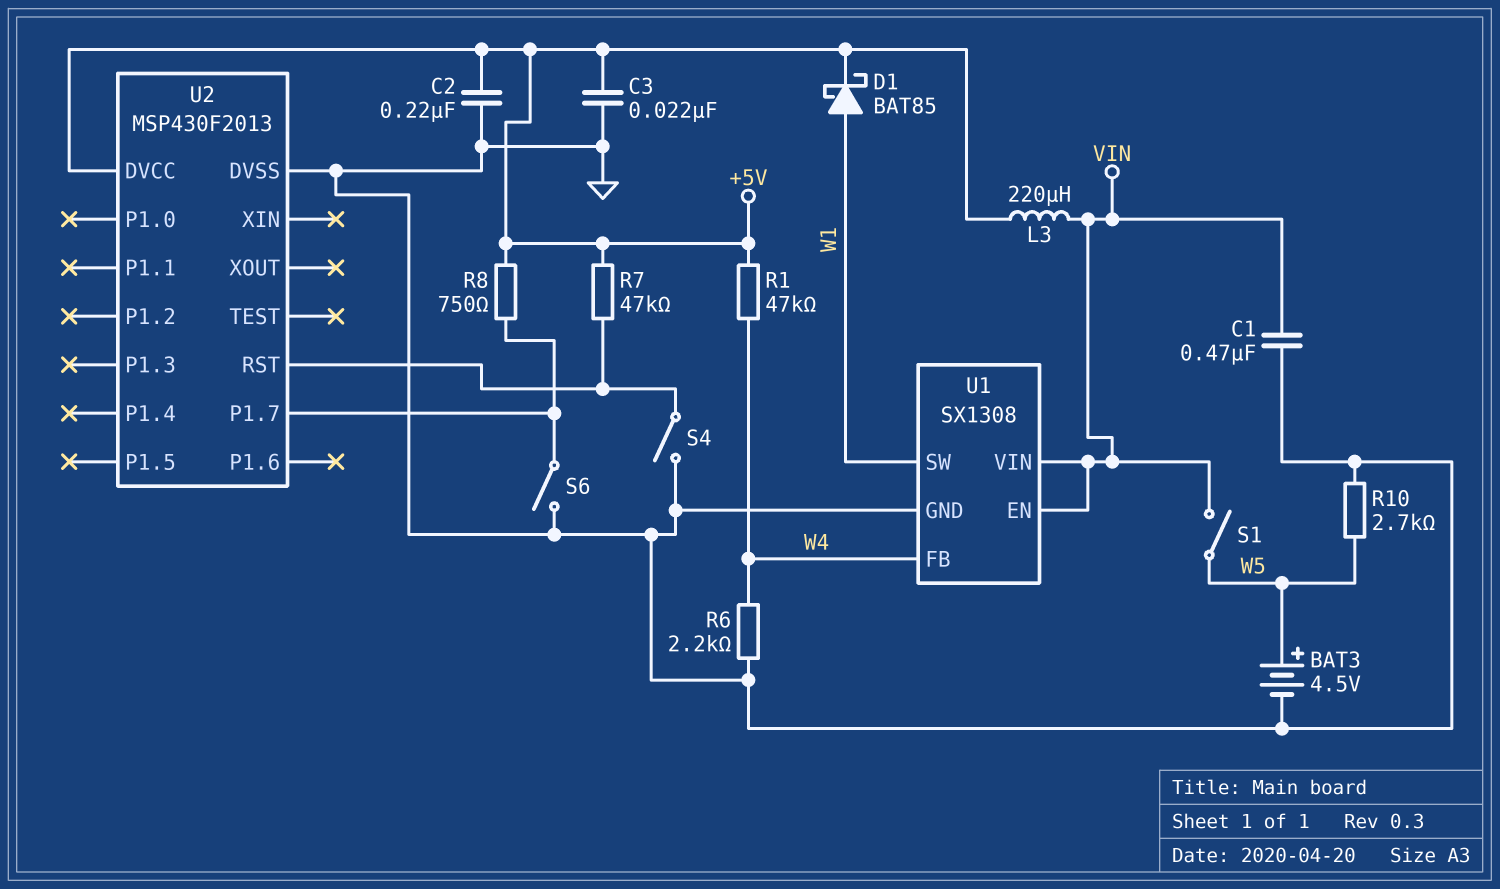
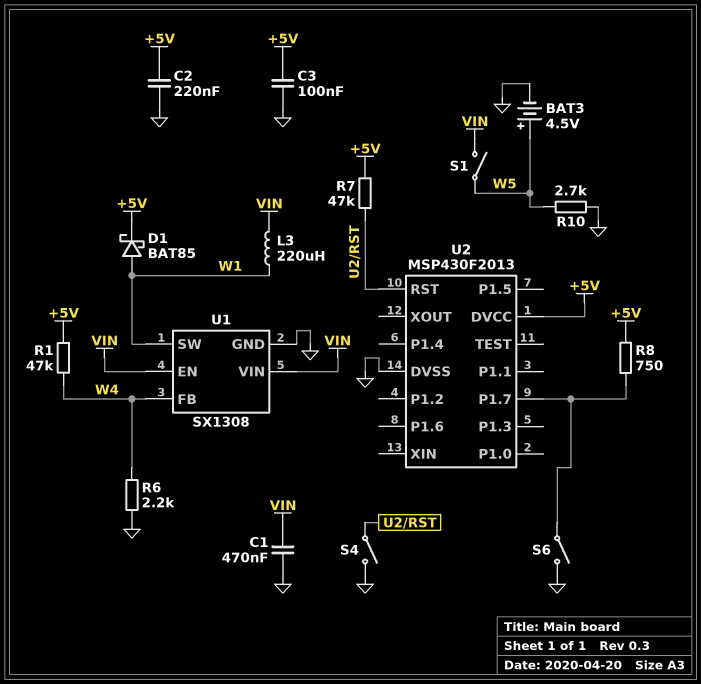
C3: 22nF (+5V, GND) -> 100nF (+5V, GND)
L3: 220uH (+5V, VIN) -> 220uH (VIN, W1)

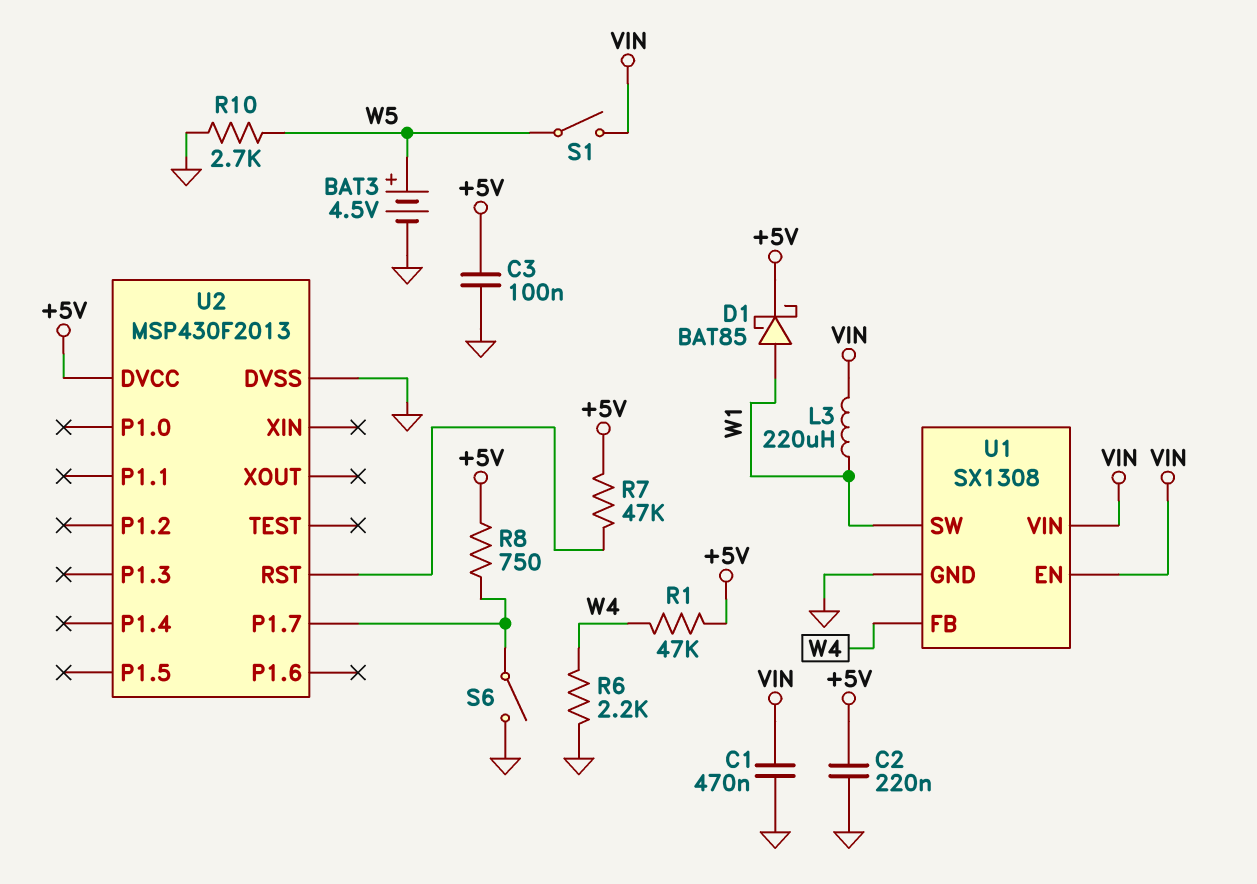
S4: switch (GND, U2/RST) -> none

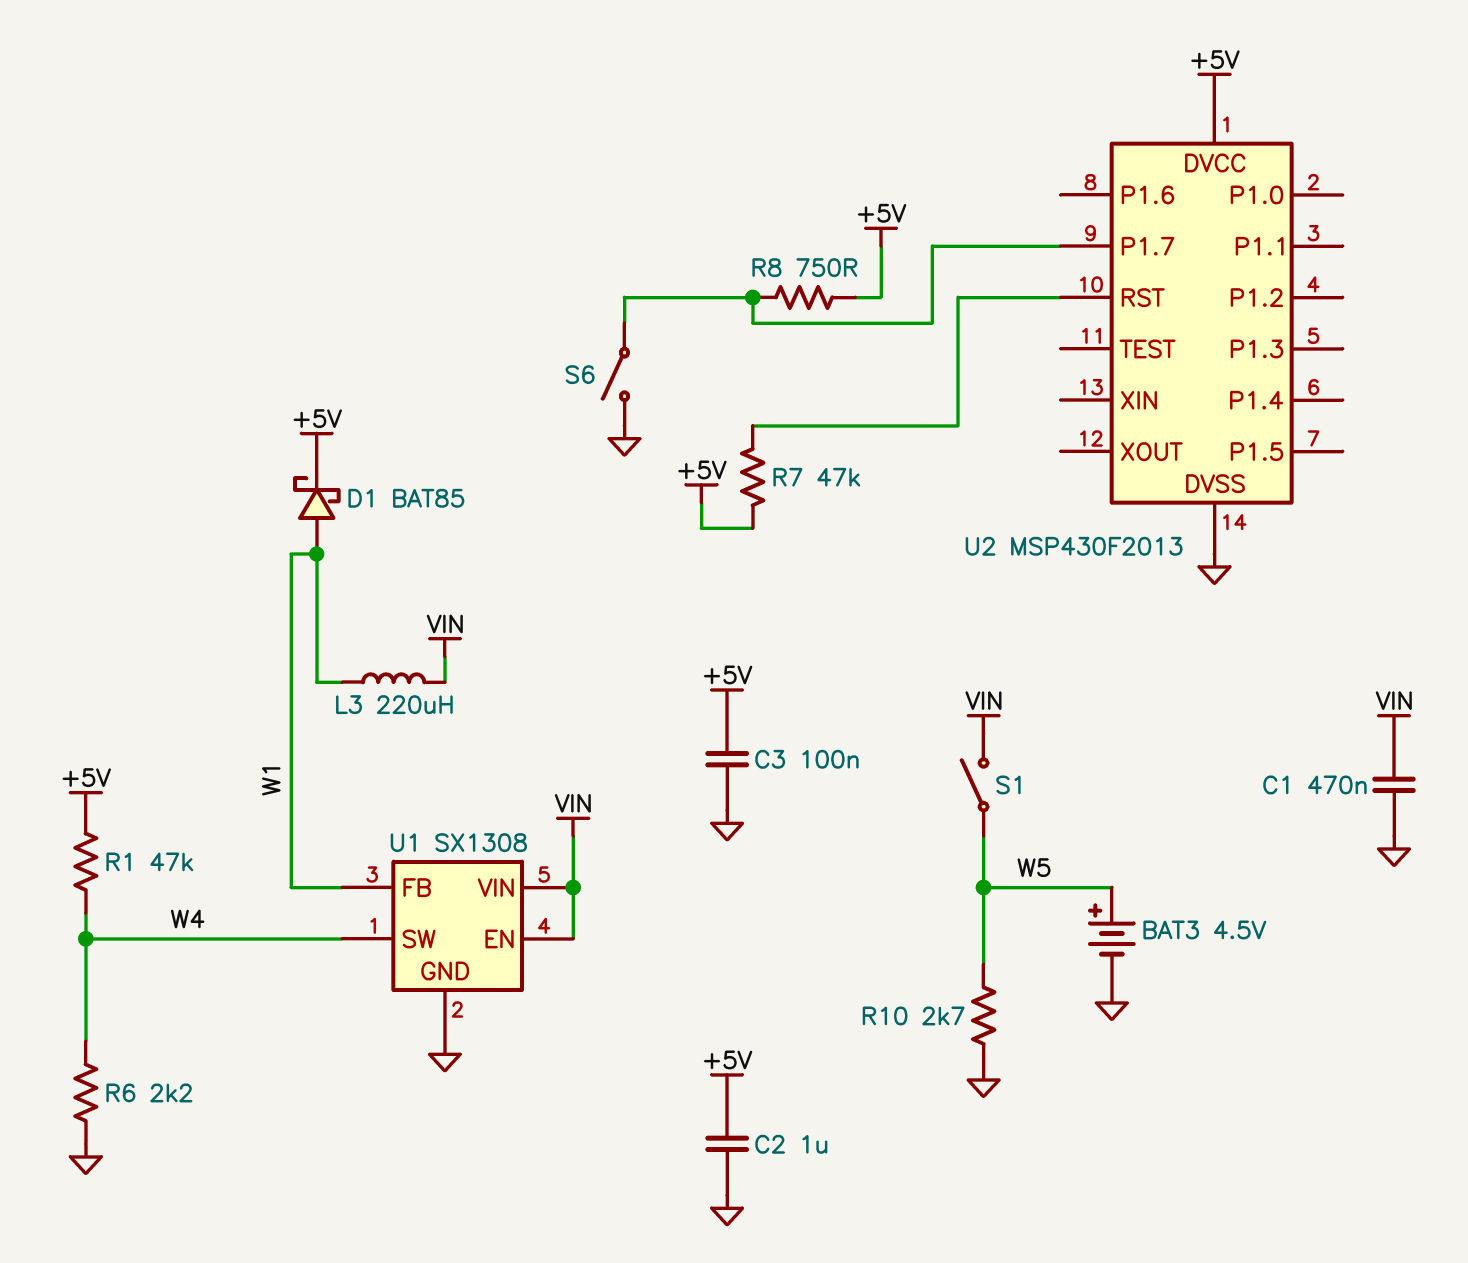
C2: 220nF (+5V, GND) -> 1uF (+5V, GND)
U1 pin FB: W4 -> W1
U1 pin SW: W1 -> W4

